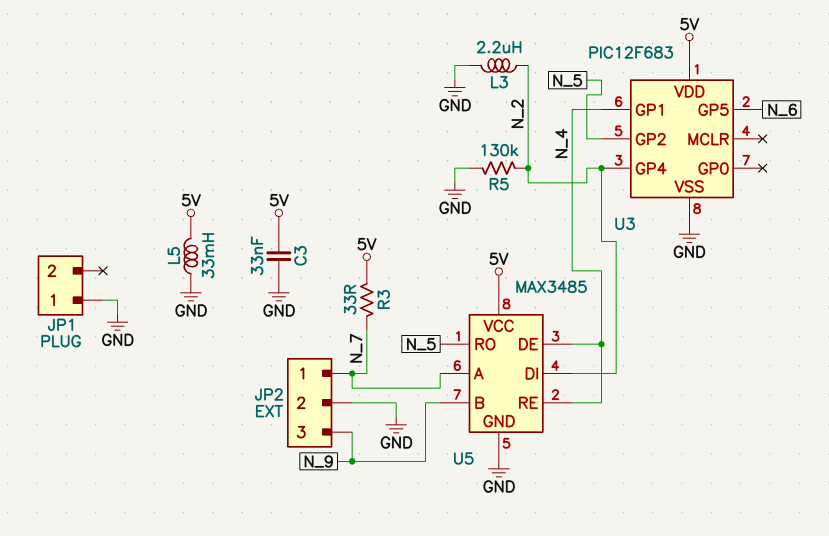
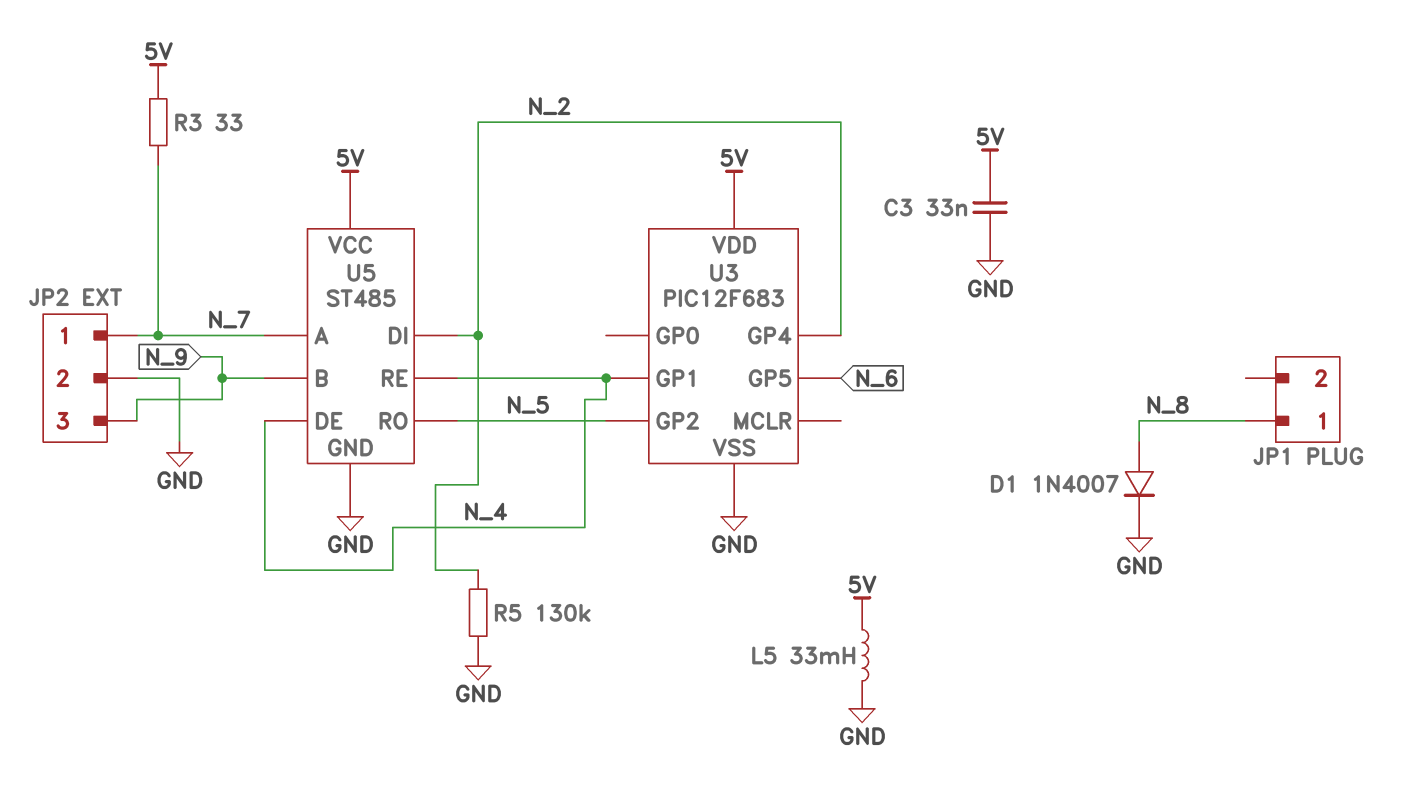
D1: none -> diode 1N4007 (A N_8, K GND)
JP1 pin 1: GND -> N_8
L3: 2.2uH (GND, N_2) -> none
U5: MAX3485 -> ST485

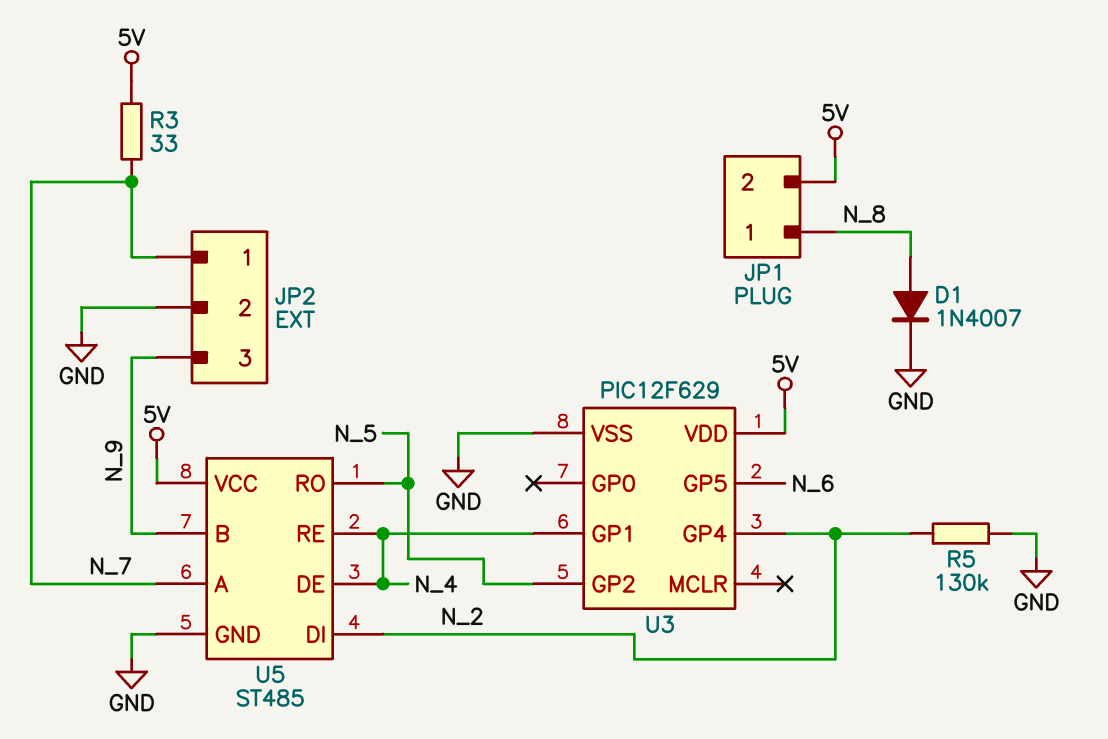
C3: 33nF (5V, GND) -> none
JP1 pin 2: none -> 5V
L5: 33mH (5V, GND) -> none
U3: PIC12F683 -> PIC12F629

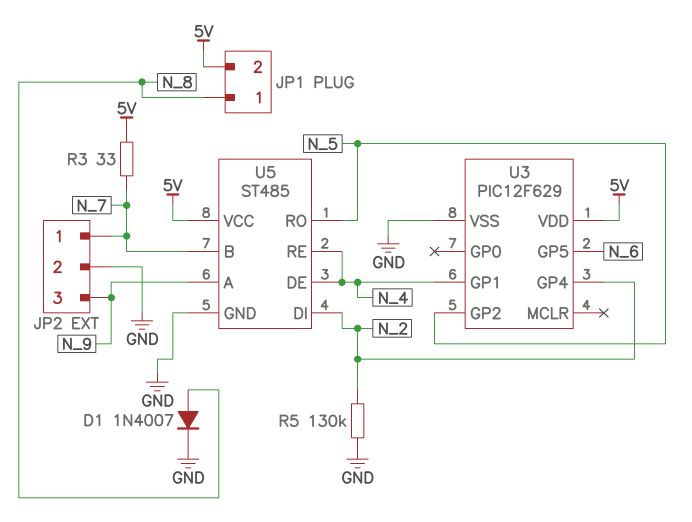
U5 pin A: N_7 -> N_9
U5 pin B: N_9 -> N_7

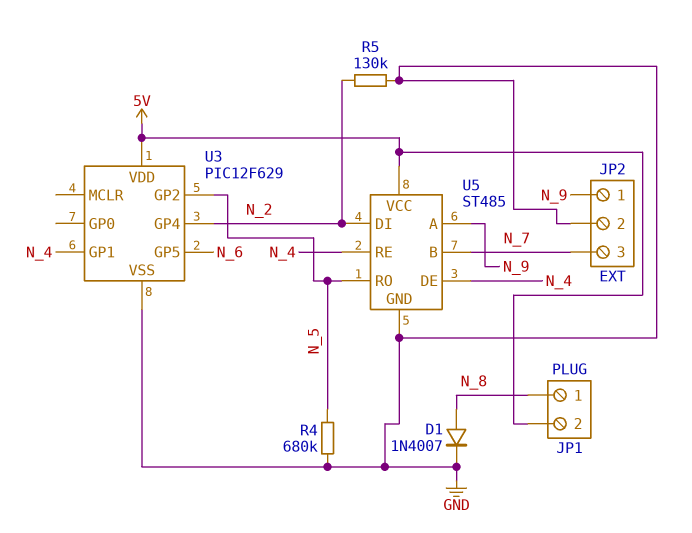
JP2 pin 1: N_7 -> N_9
JP2 pin 3: N_9 -> N_7
R3: 33 (5V, N_7) -> none
R4: none -> 680k (GND, N_5)

